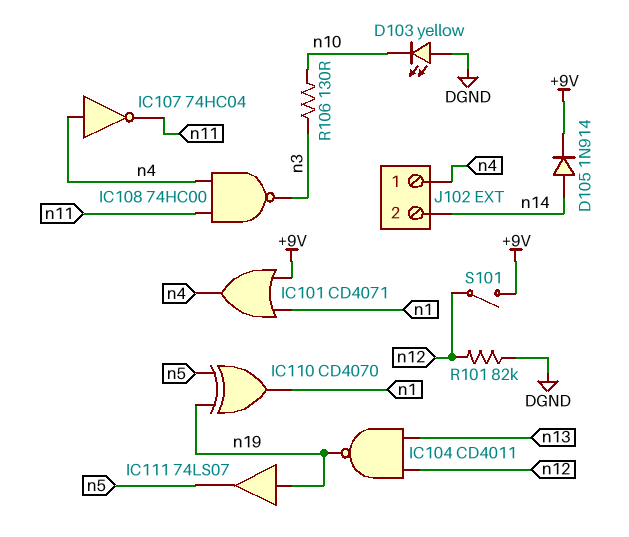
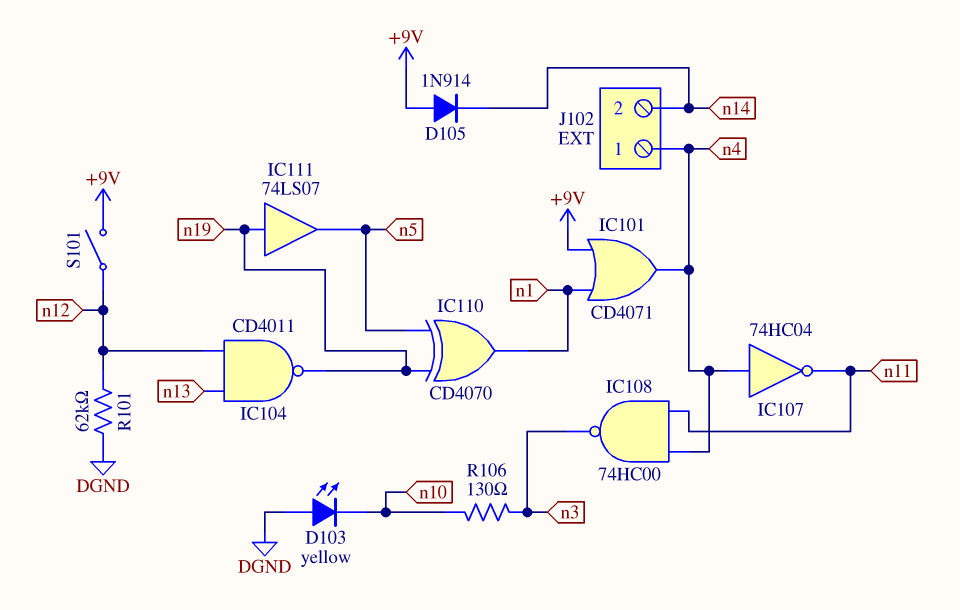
D105: diode 1N914 (A n14, K +9V) -> diode 1N914 (A +9V, K n14)
R101: 82k (DGND, n12) -> 62k (DGND, n12)

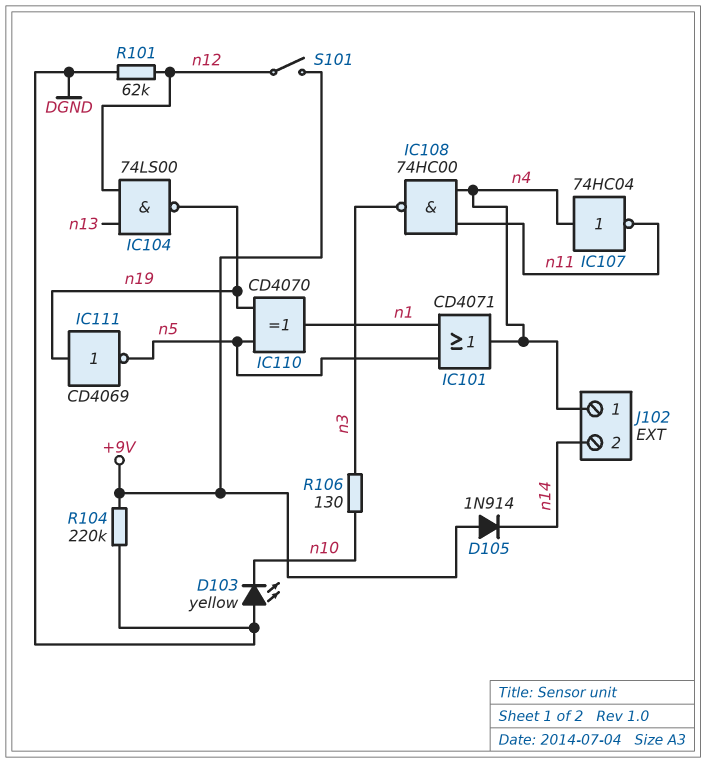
IC101: OR CD4071 (in +9V, in n1, out n4) -> OR CD4071 (in n1, in n5, out n4)
IC104: NAND CD4011 (in n12, in n13, out n19) -> NAND 74LS00 (in n12, in n13, out n19)
IC111: buffer 74LS07 (in n19, out n5) -> NOT CD4069 (in n19, out n5)
R104: none -> 220k (+9V, DGND)

